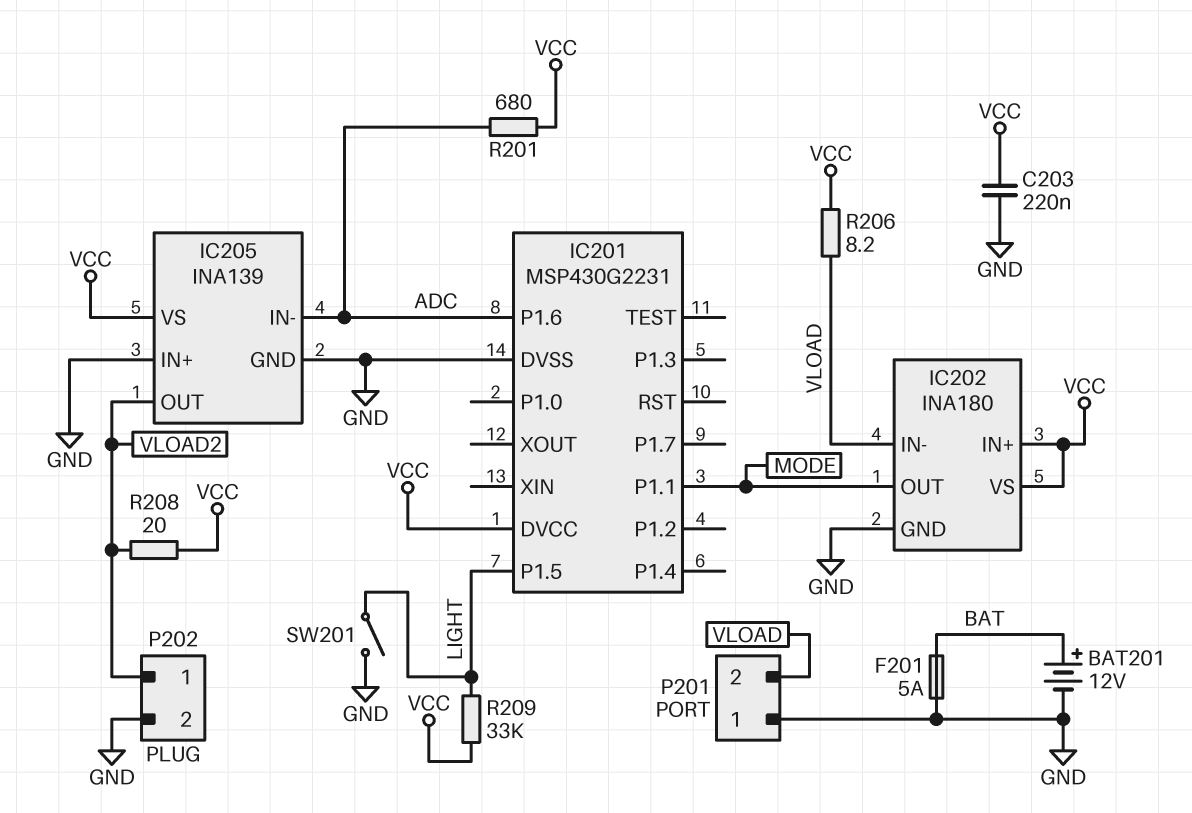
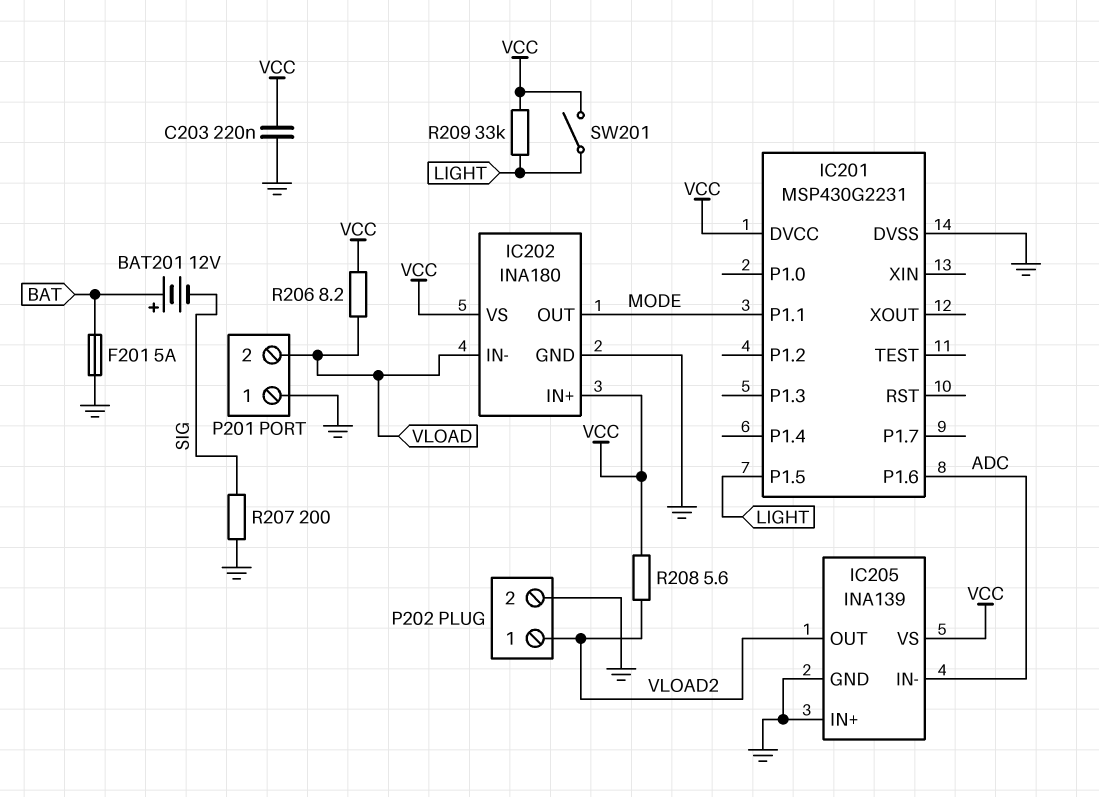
BAT201: 12V (plus BAT, minus GND) -> 12V (plus BAT, minus SIG)
R201: 680 (ADC, VCC) -> none
R207: none -> 200 (GND, SIG)
R208: 20 (VCC, VLOAD2) -> 5.6 (VCC, VLOAD2)
SW201: switch (GND, LIGHT) -> switch (LIGHT, VCC)

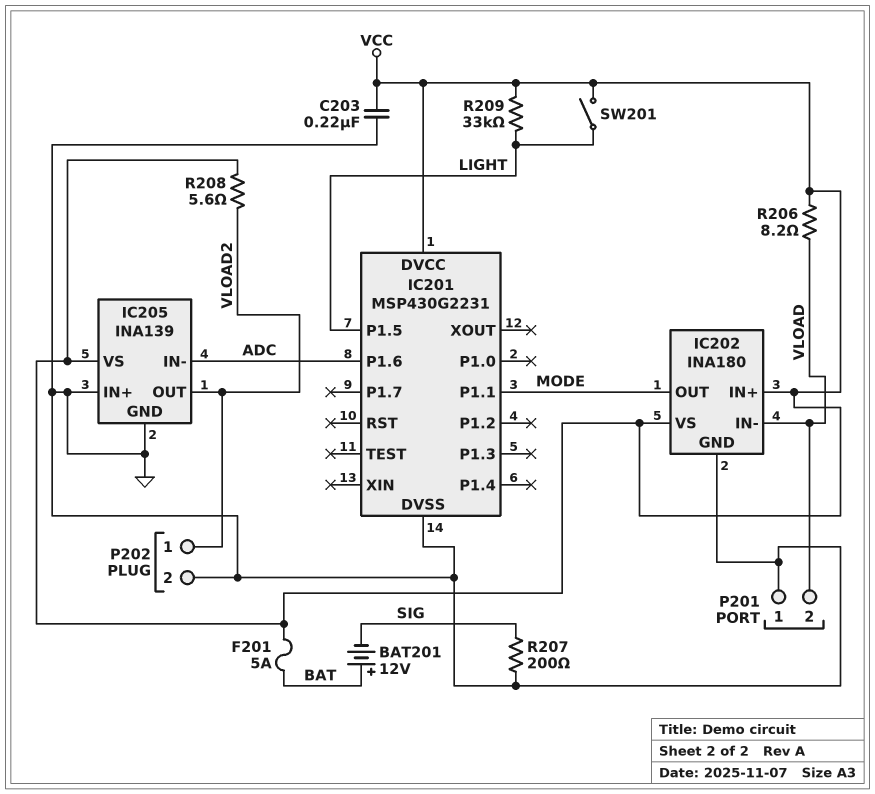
F201: 5A (BAT, GND) -> 5A (BAT, VCC)

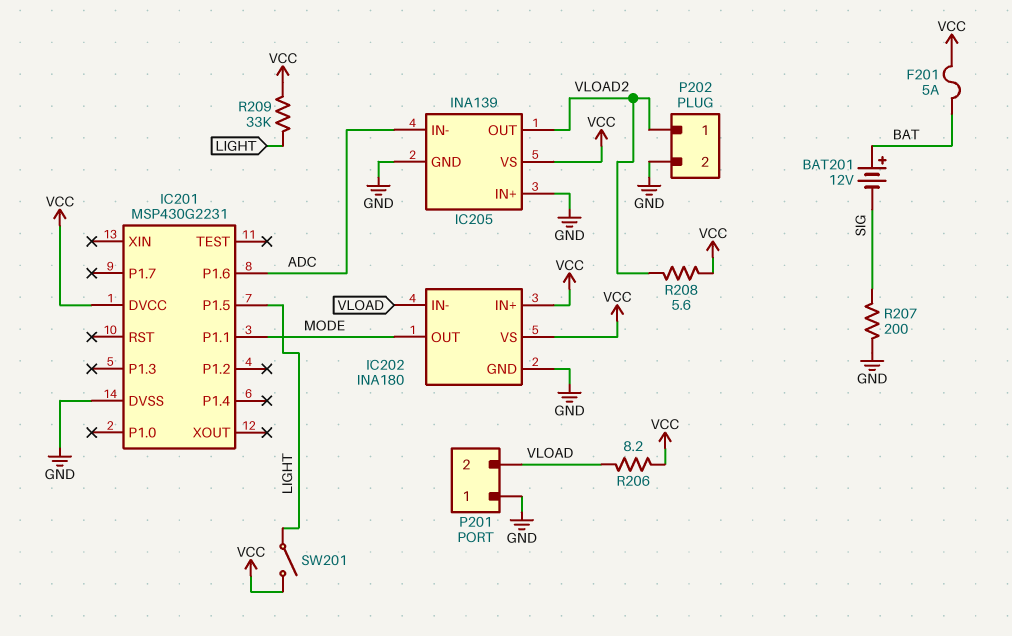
C203: 220nF (GND, VCC) -> none

